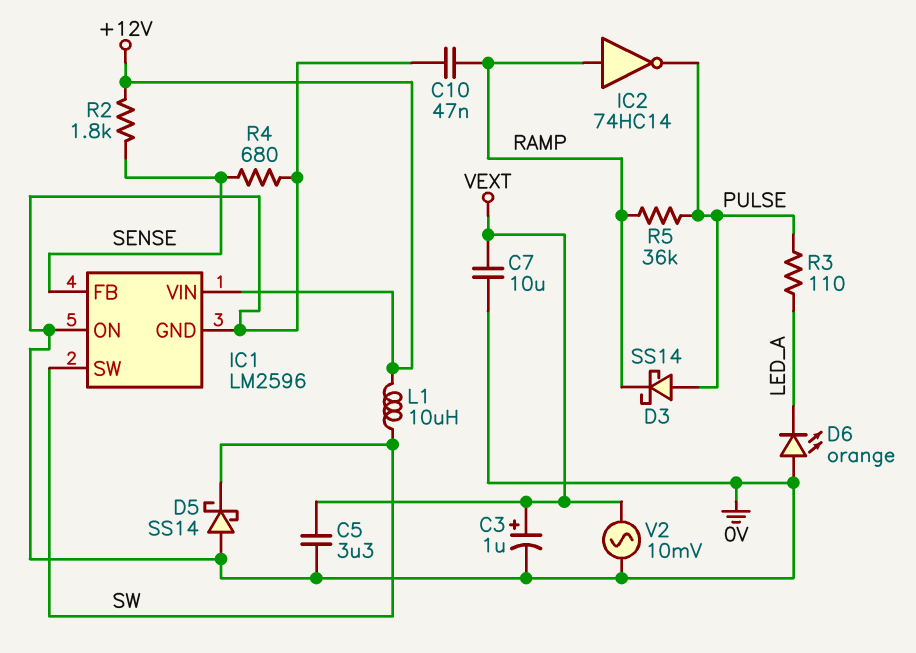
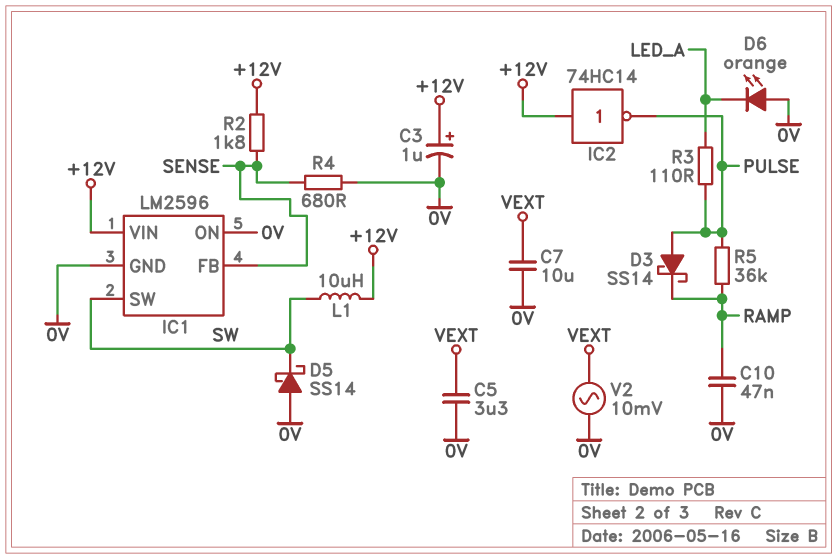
C3: 1uF (plus VEXT, minus 0V) -> 1uF (plus +12V, minus 0V)
IC2: NOT 74HC14 (in RAMP, out PULSE) -> NOT 74HC14 (in +12V, out PULSE)

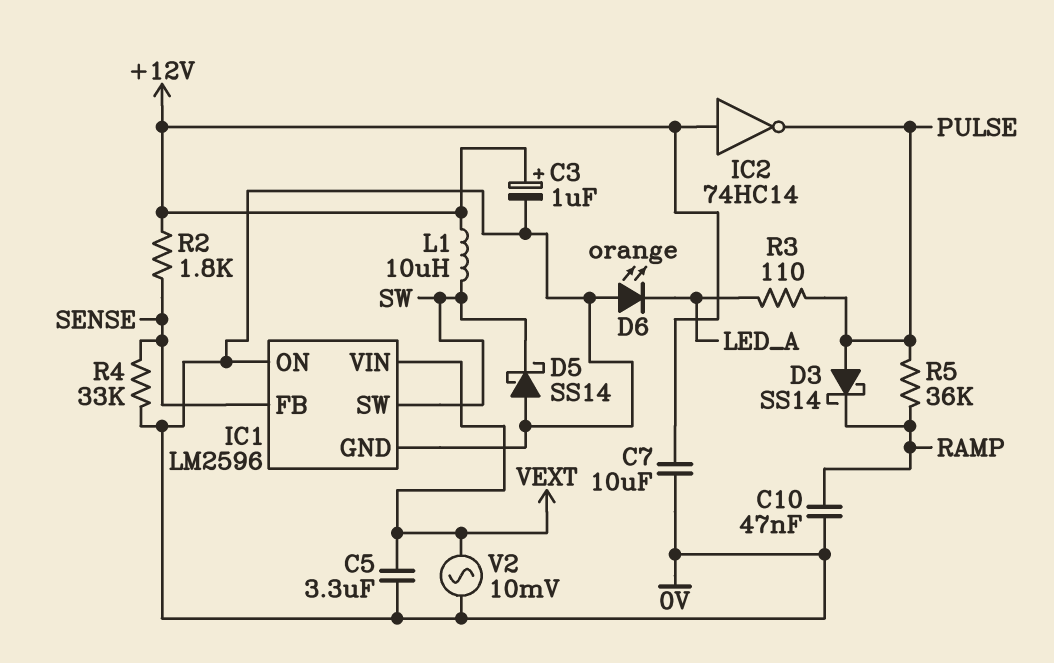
C7: 10uF (0V, VEXT) -> 10uF (+12V, 0V)
IC1 pin VIN: +12V -> VEXT
R4: 680 (0V, SENSE) -> 33k (0V, SENSE)

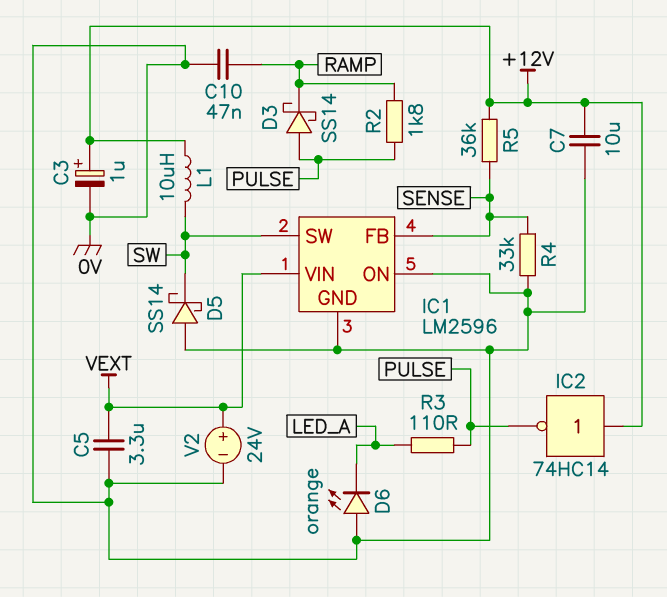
R2: 1.8k (+12V, SENSE) -> 1.8k (PULSE, RAMP)
R5: 36k (PULSE, RAMP) -> 36k (+12V, SENSE)
V2: AC 10mV (0V, VEXT) -> 24V (plus VEXT, minus 0V)

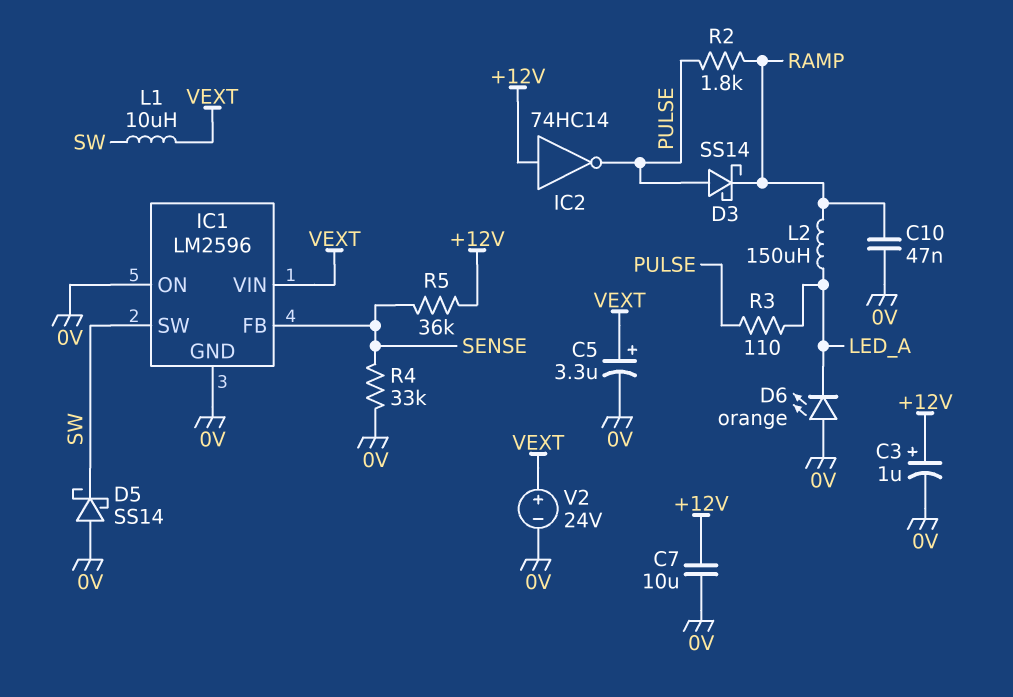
C5: 3.3uF (0V, VEXT) -> 3.3uF (plus VEXT, minus 0V)
L1: 10uH (+12V, SW) -> 10uH (SW, VEXT)
L2: none -> 150uH (LED_A, RAMP)

